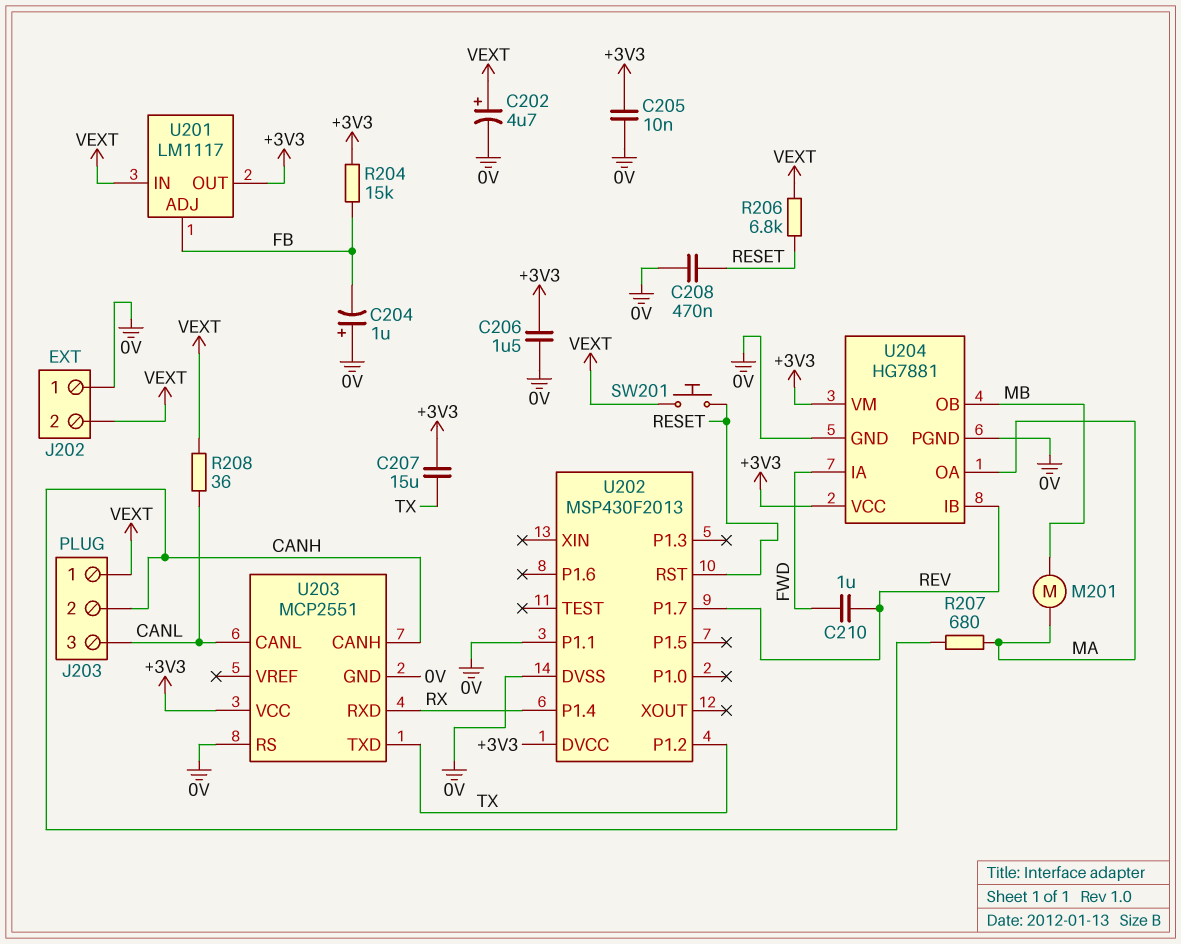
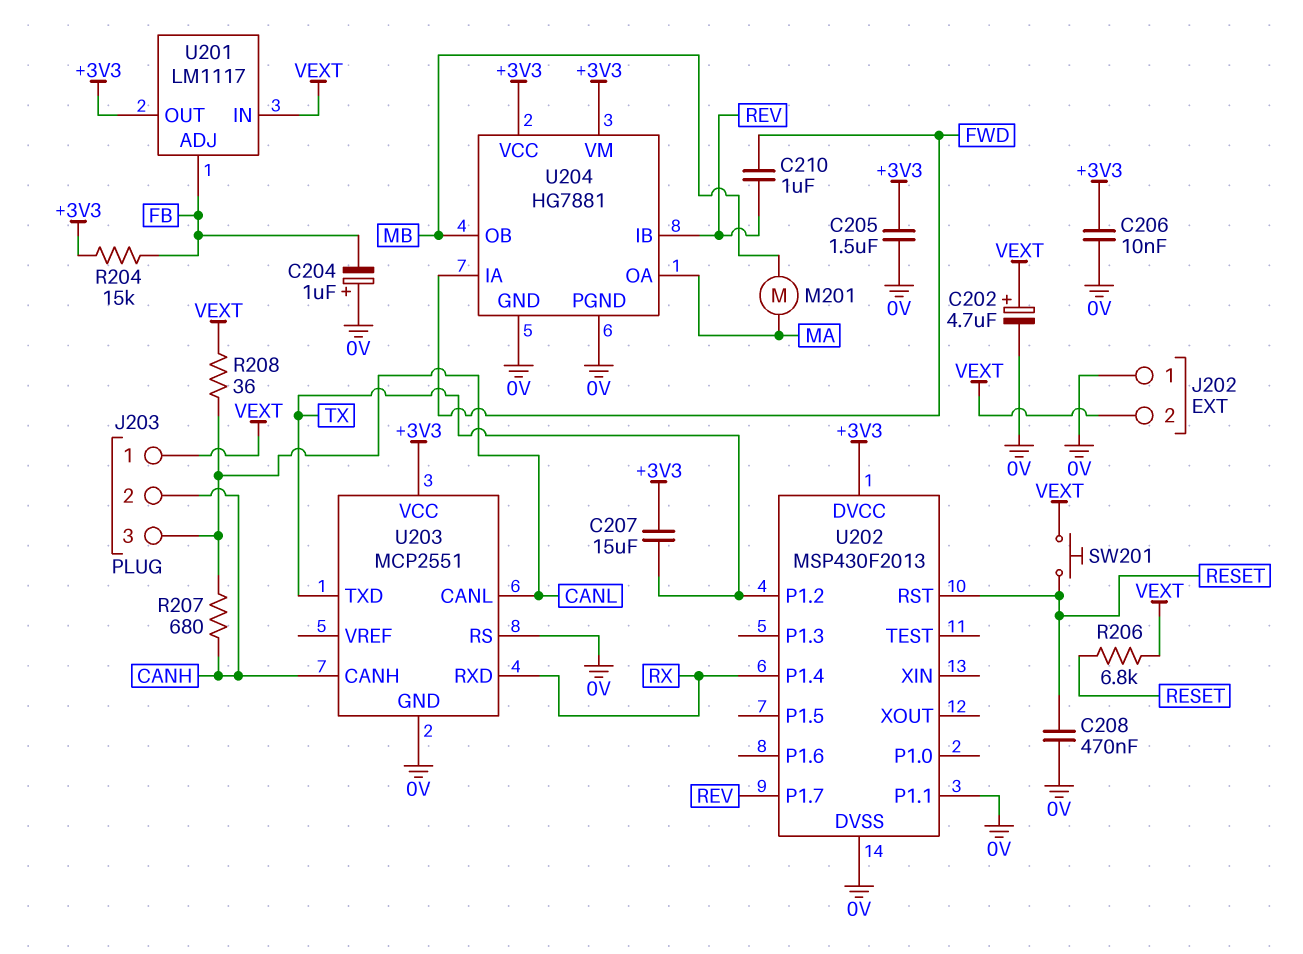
C205: 10nF (+3V3, 0V) -> 1.5uF (+3V3, 0V)
C206: 1.5uF (+3V3, 0V) -> 10nF (+3V3, 0V)
R207: 680 (CANH, MA) -> 680 (CANH, CANL)

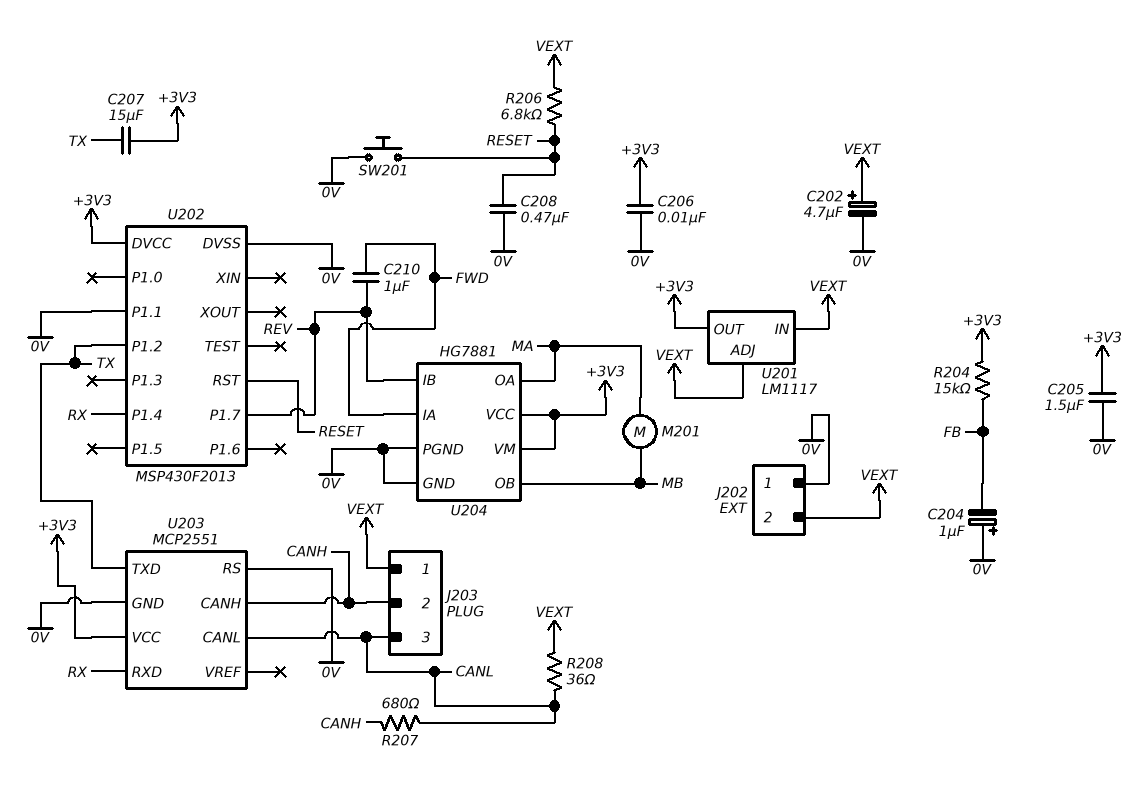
SW201: button (RESET, VEXT) -> button (0V, RESET)
U201 pin ADJ: FB -> VEXT

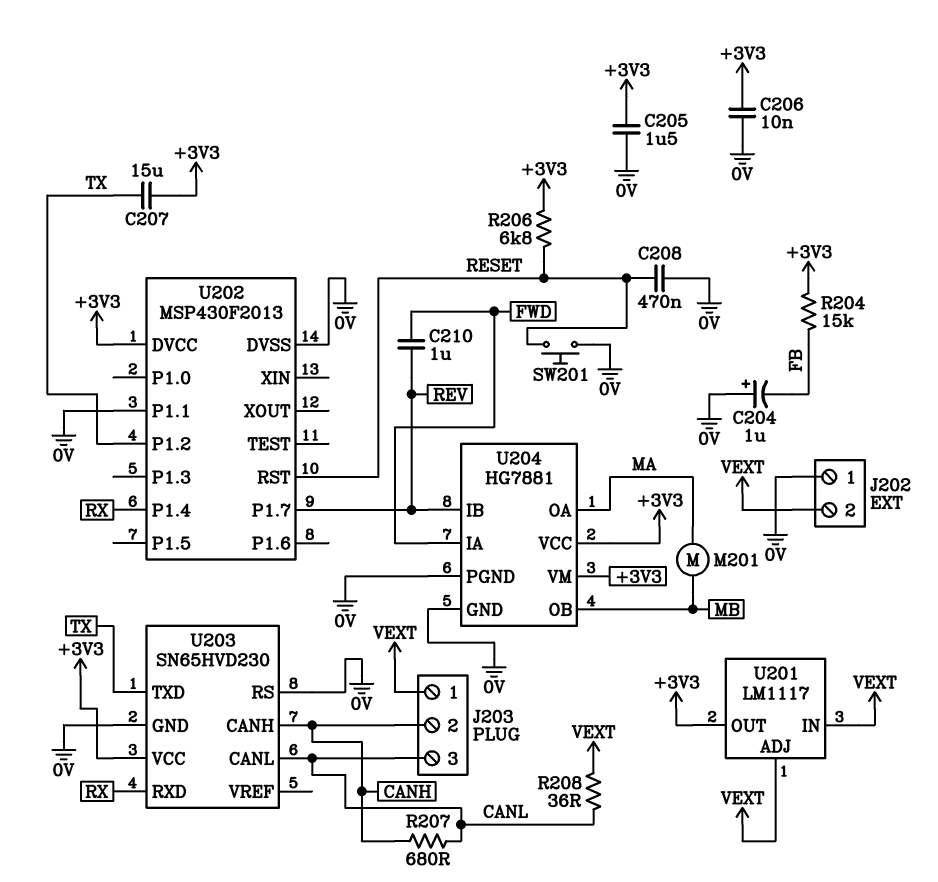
C202: 4.7uF (plus VEXT, minus 0V) -> none
R206: 6.8k (RESET, VEXT) -> 6.8k (+3V3, RESET)
U203: MCP2551 -> SN65HVD230

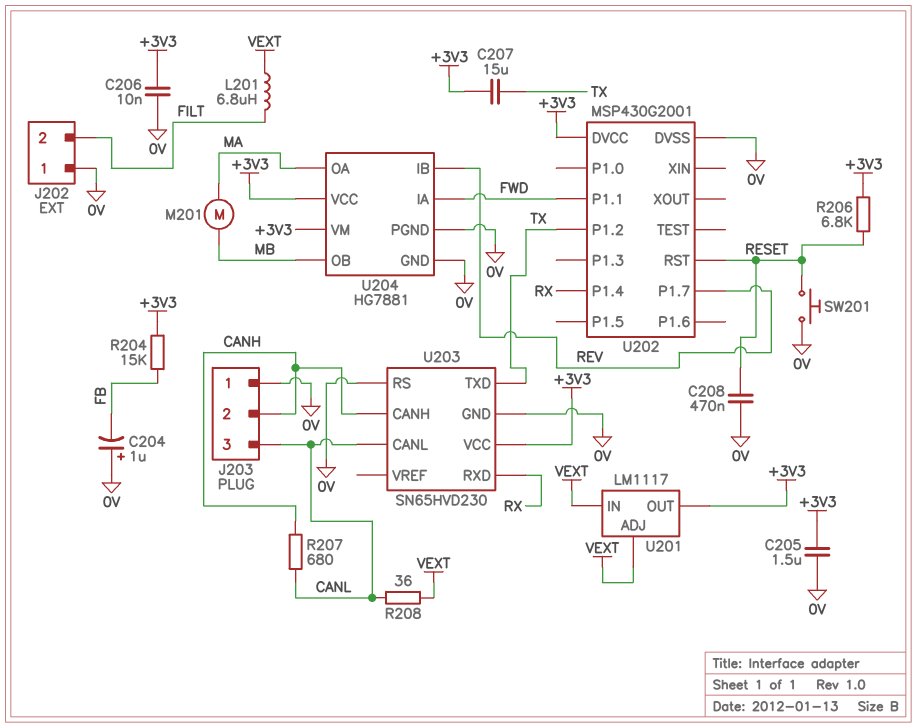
C210: 1uF (FWD, REV) -> none
J202 pin 2: VEXT -> FILT
J203 pin 1: VEXT -> 0V
L201: none -> 6.8uH (FILT, VEXT)
U202: MSP430F2013 -> MSP430G2001
U202 pin P1.1: 0V -> FWD

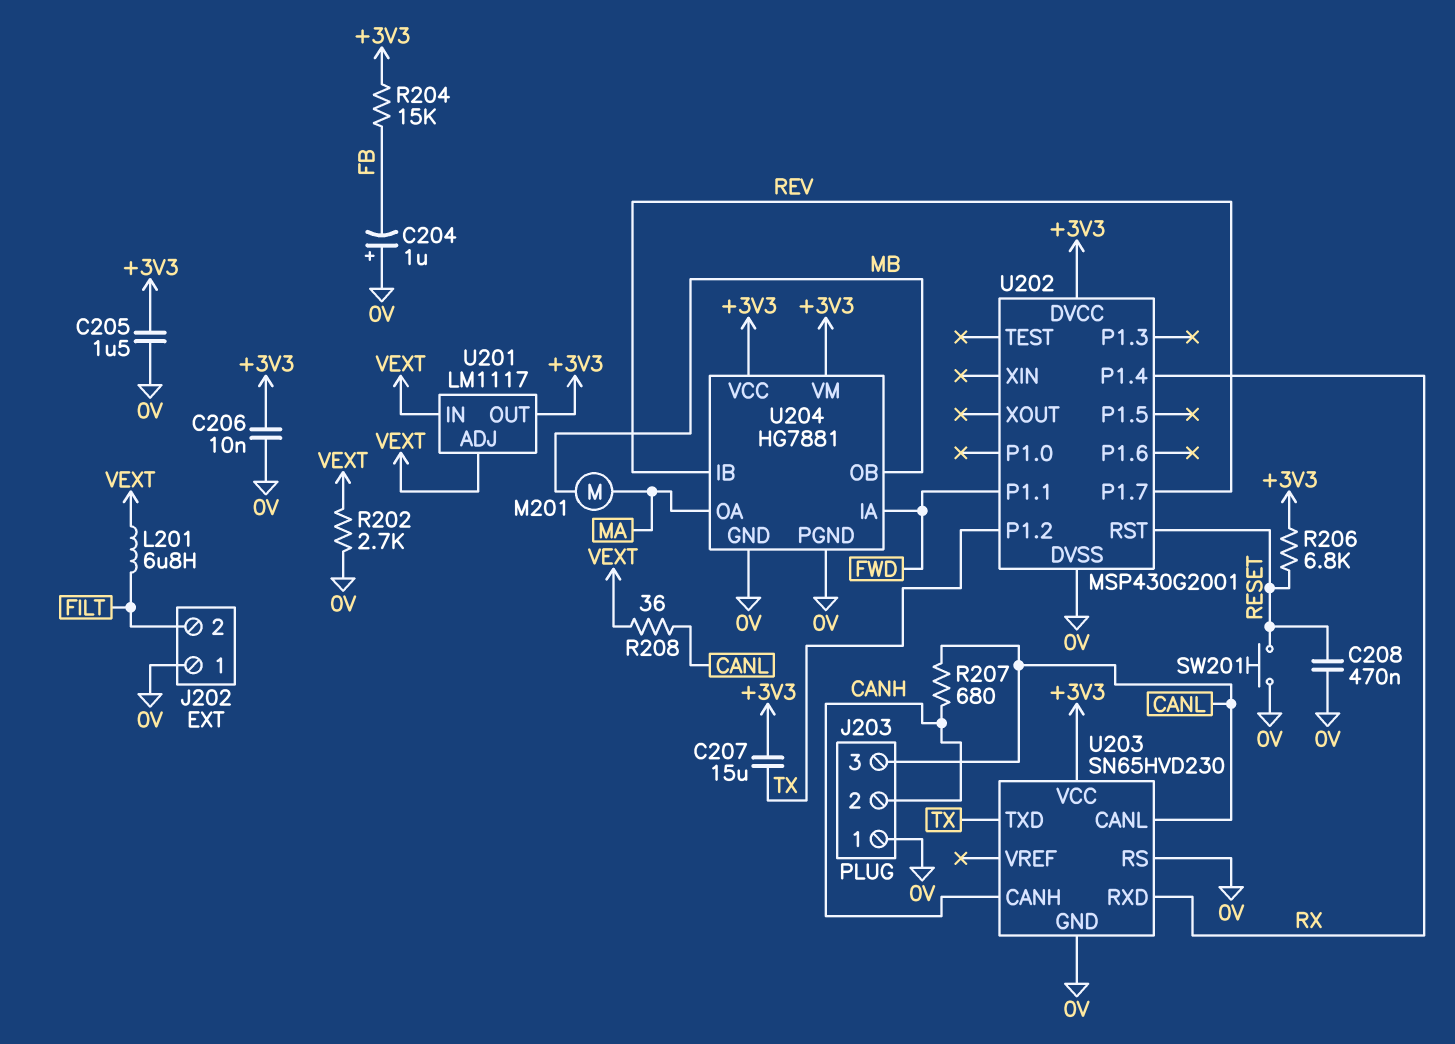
R202: none -> 2.7k (0V, VEXT)

